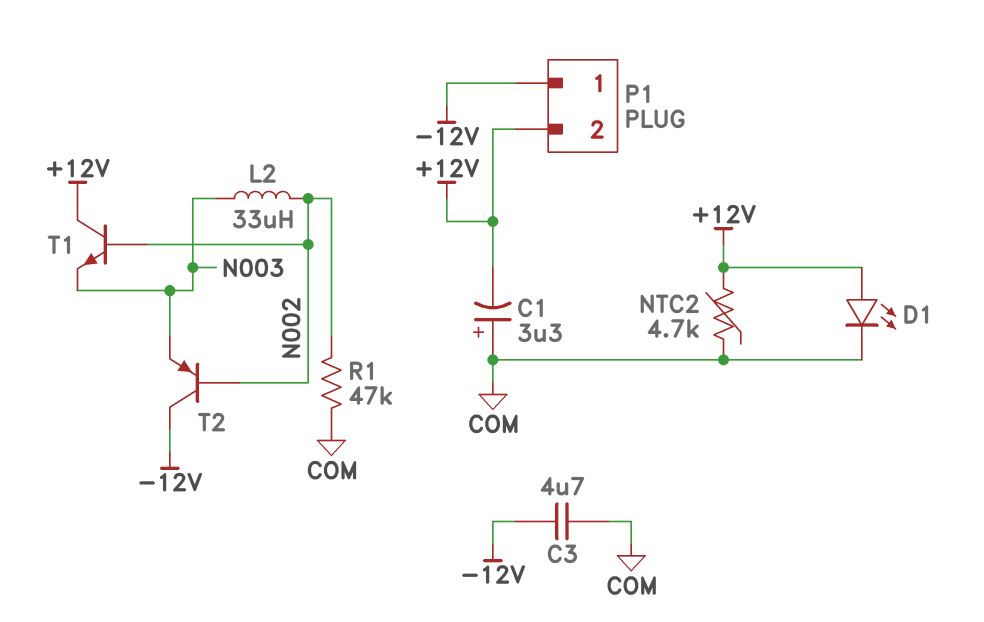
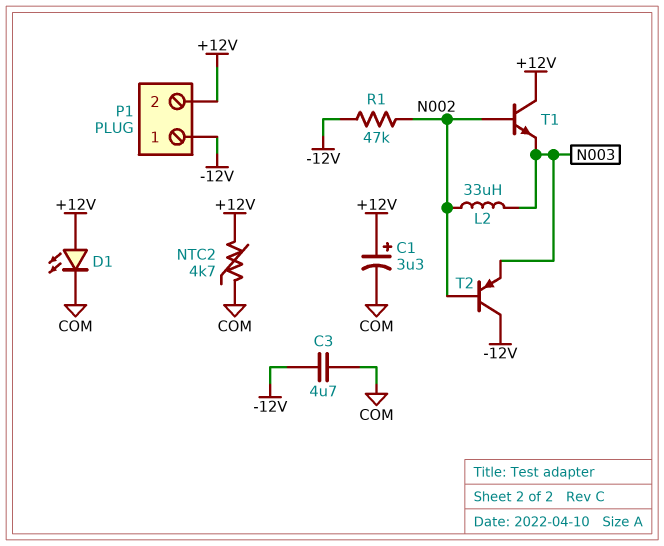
C1: 3.3uF (plus COM, minus +12V) -> 3.3uF (plus +12V, minus COM)
R1: 47k (COM, N002) -> 47k (-12V, N002)

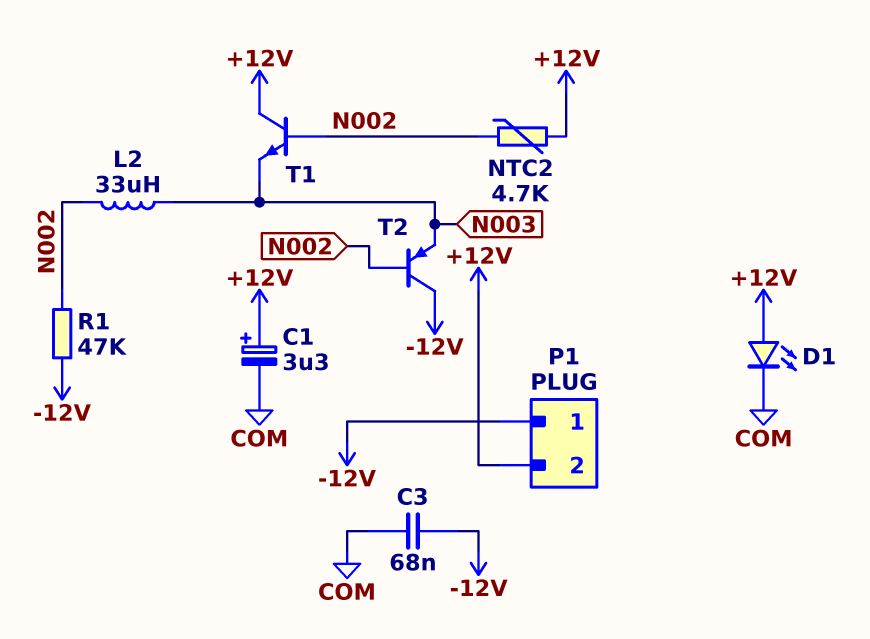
C3: 4.7uF (-12V, COM) -> 68nF (-12V, COM)
NTC2: 4.7k (+12V, COM) -> 4.7k (+12V, N002)

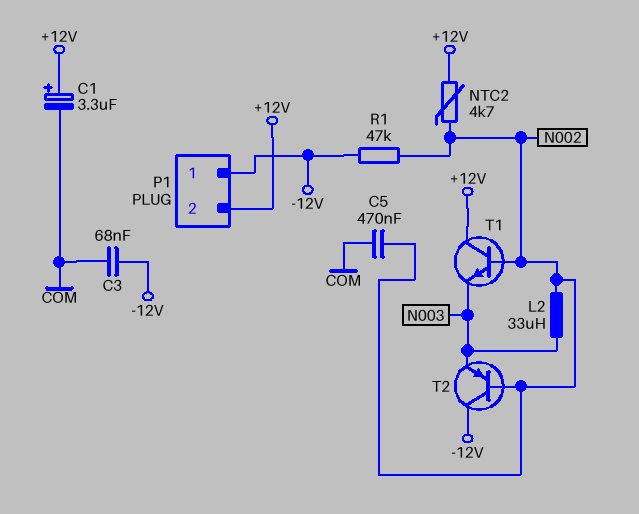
C5: none -> 470nF (COM, N002)
D1: LED (A +12V, K COM) -> none

